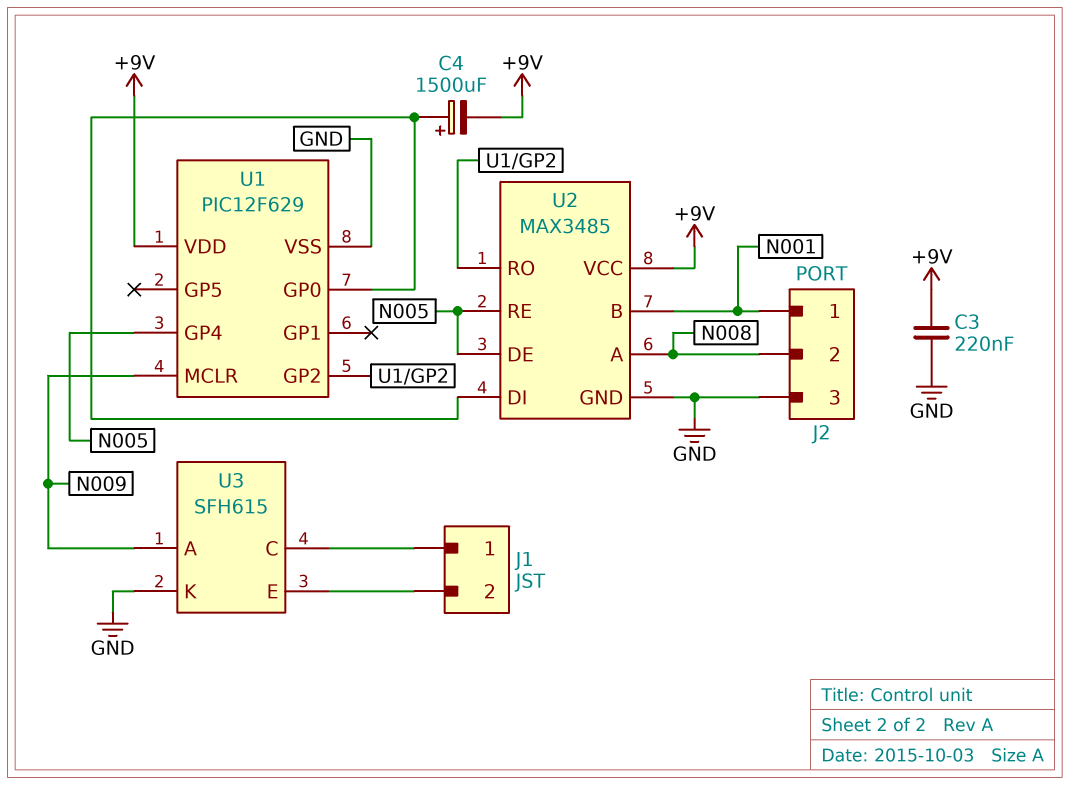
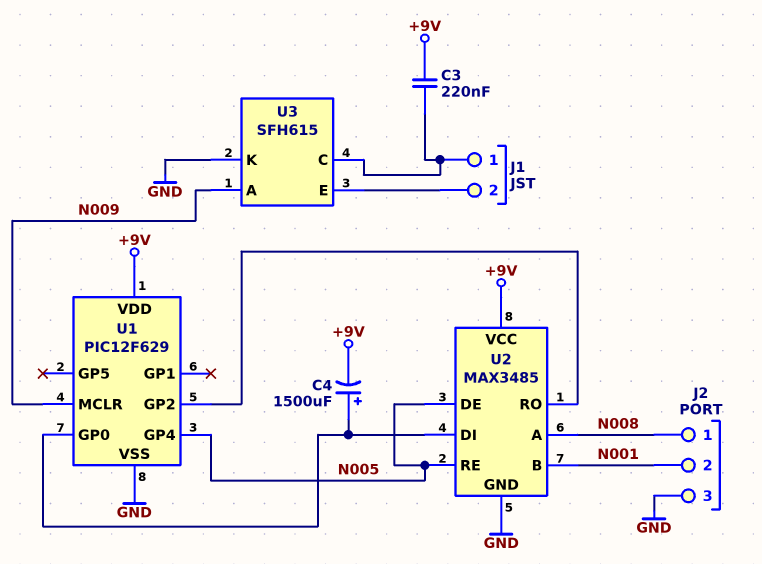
C3: 220nF (+9V, GND) -> 220nF (+9V, J1/1)
J2 pin 1: N001 -> N008
J2 pin 2: N008 -> N001

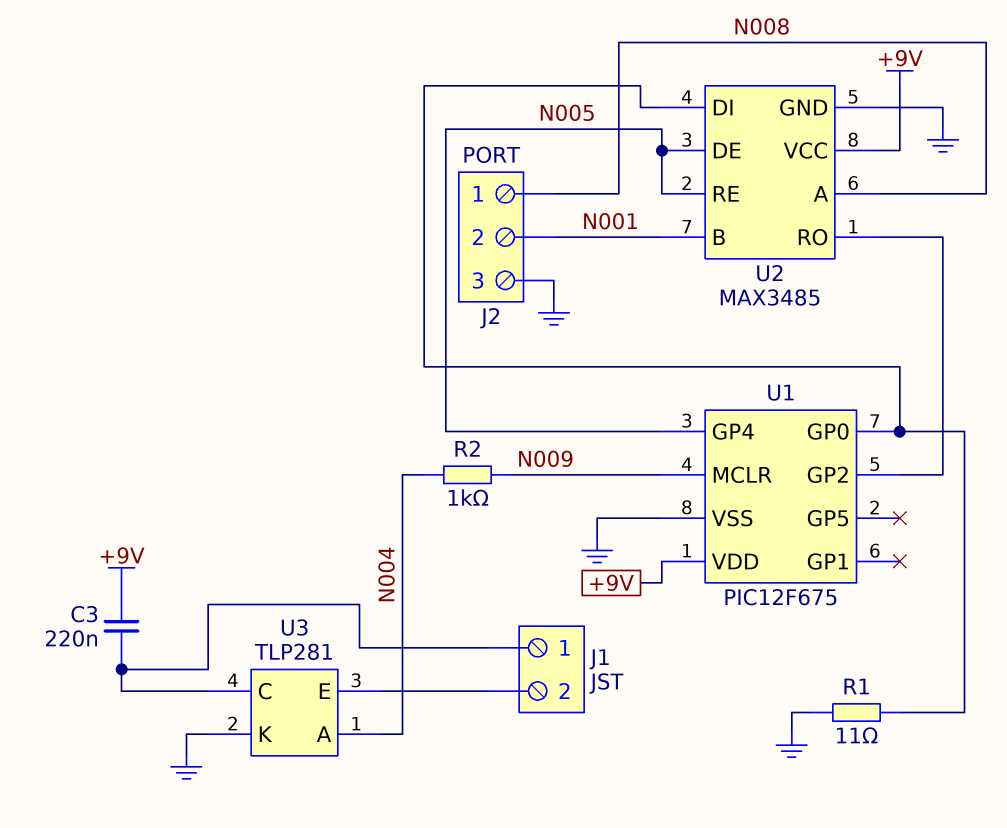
C4: 1500uF (plus U1/GP0, minus +9V) -> none
R1: none -> 11 (GND, U1/GP0)
R2: none -> 1k (N004, N009)
U1: PIC12F629 -> PIC12F675
U3: SFH615 -> TLP281
U3 pin A: N009 -> N004

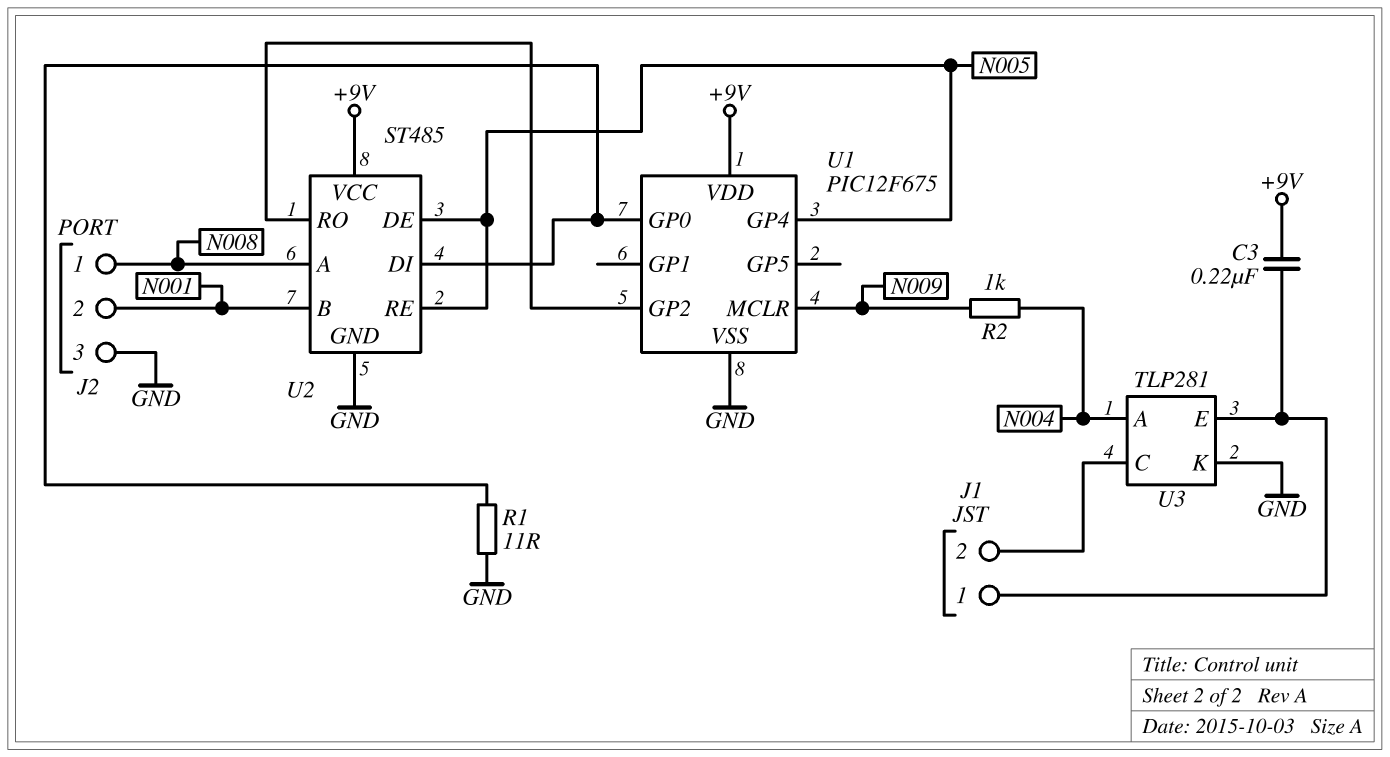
U2: MAX3485 -> ST485
U3 pin C: J1/1 -> J1/2
U3 pin E: J1/2 -> J1/1

